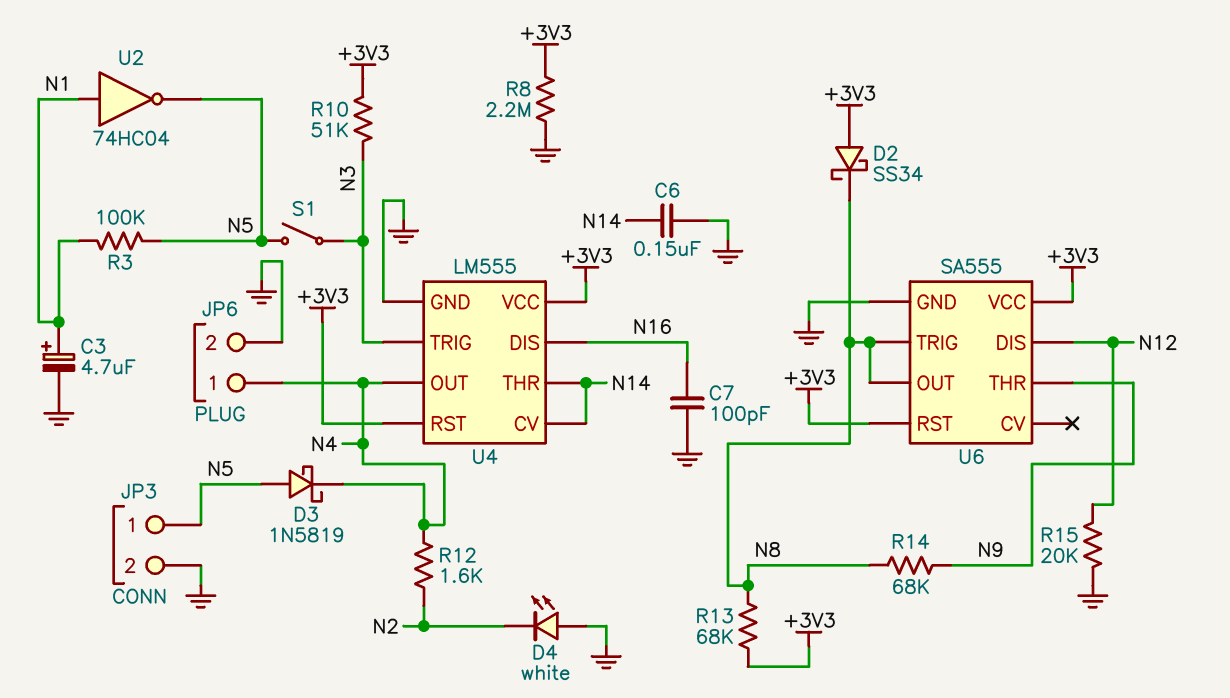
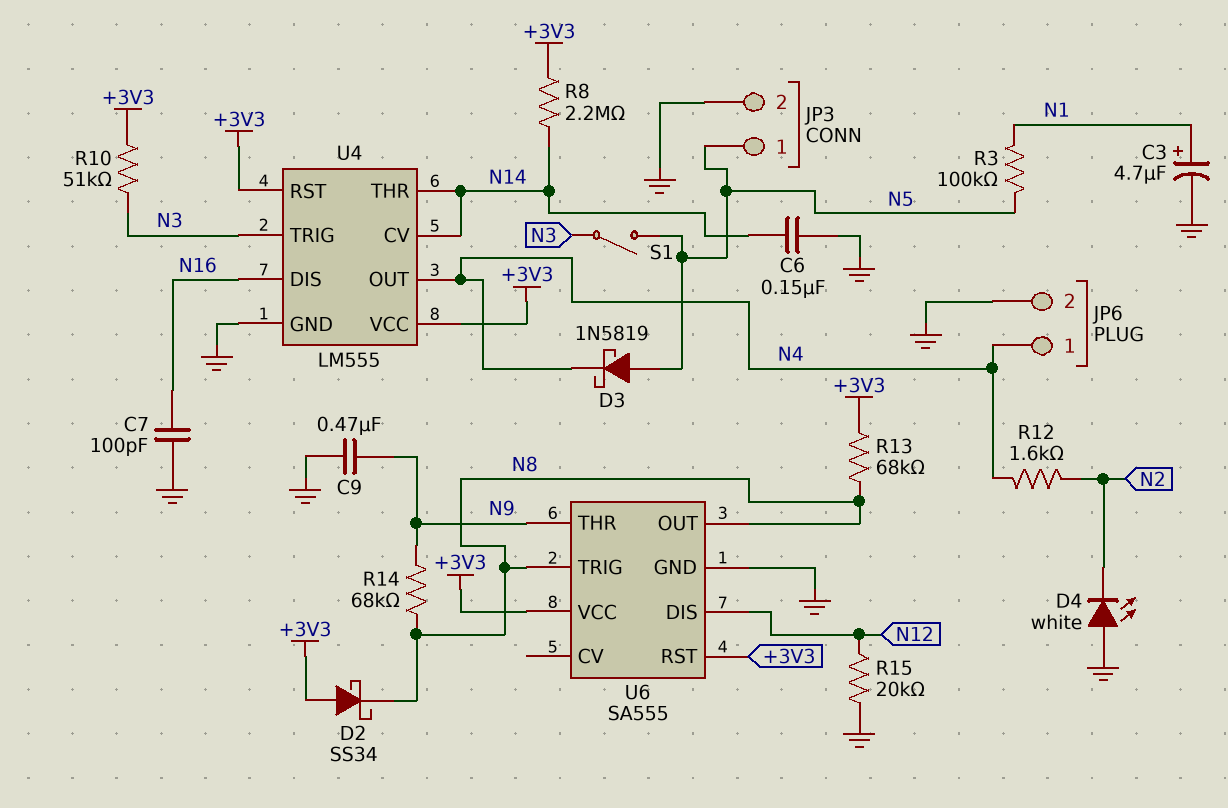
C9: none -> 470nF (GND, N9)
R8: 2.2M (+3V3, GND) -> 2.2M (+3V3, N14)
U2: NOT 74HC04 (in N1, out N5) -> none

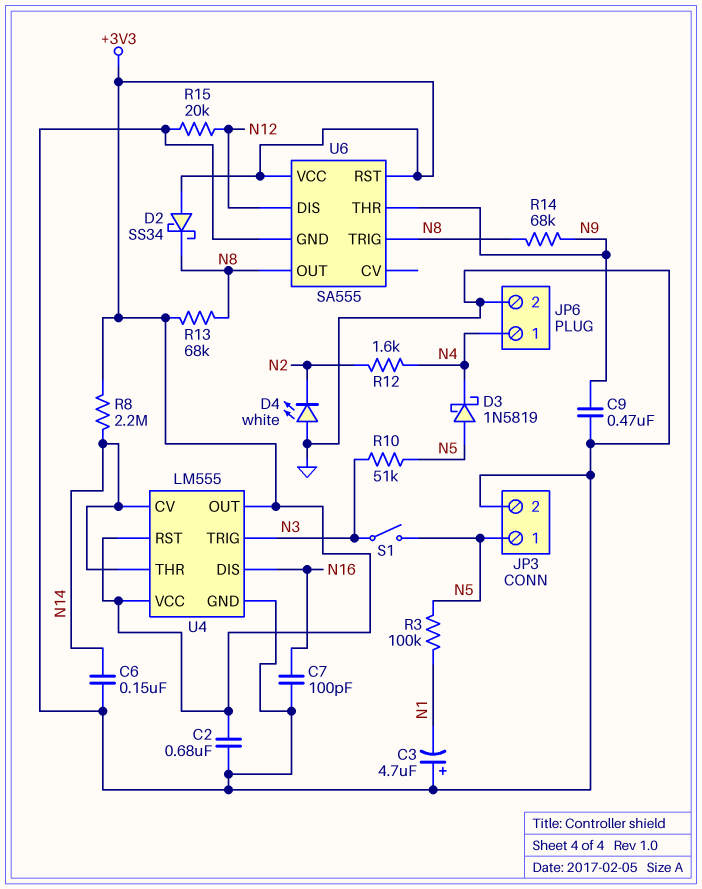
C2: none -> 680nF (+3V3, GND)
C3: 4.7uF (plus N1, minus GND) -> 4.7uF (plus GND, minus N1)
R10: 51k (+3V3, N3) -> 51k (N3, N5)
U4 pin OUT: N4 -> +3V3

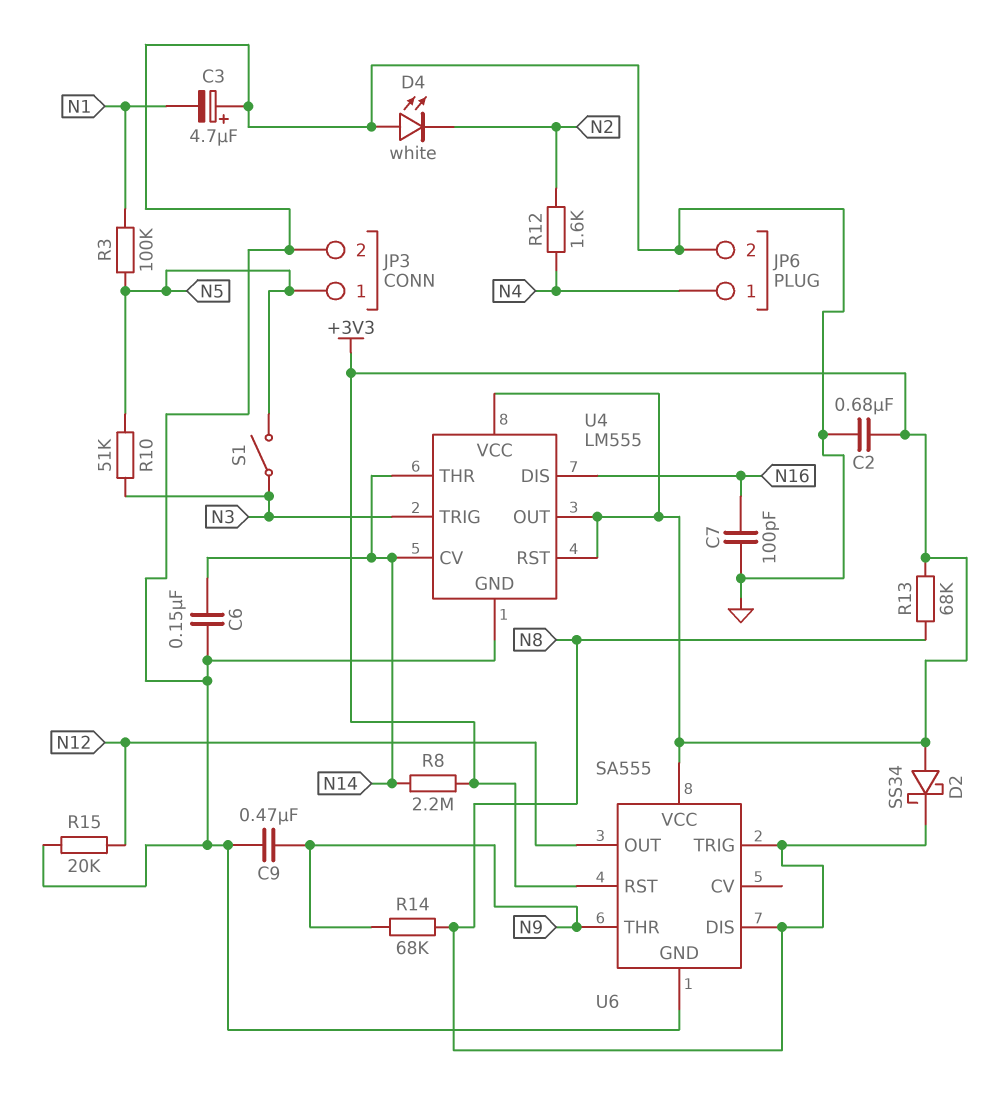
D3: schottky 1N5819 (A N5, K N4) -> none
U6 pin DIS: N12 -> N8
U6 pin OUT: N8 -> N12

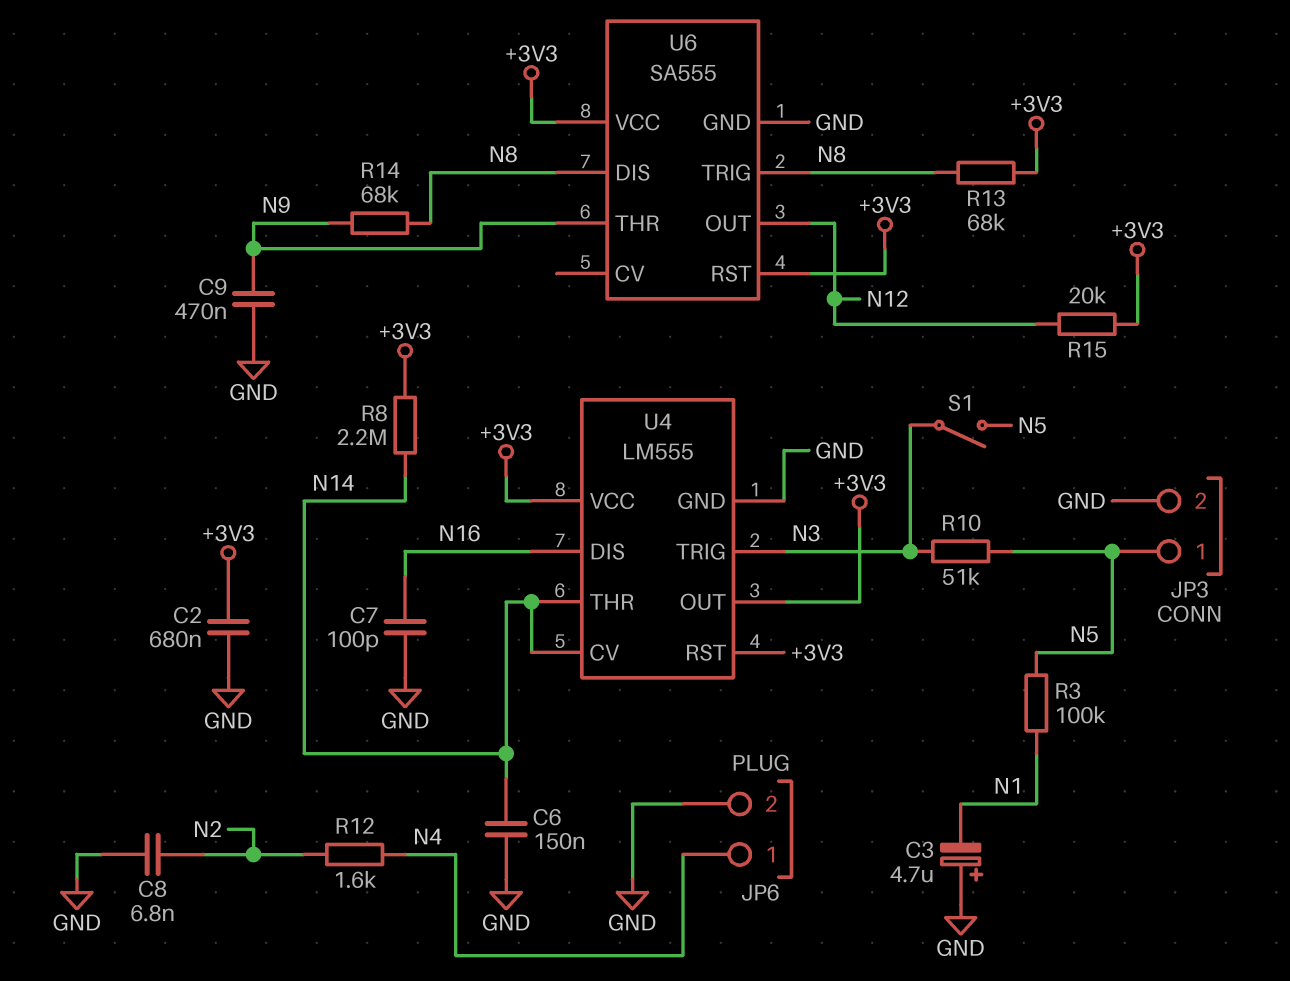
C8: none -> 6.8nF (GND, N2)
D2: schottky SS34 (A +3V3, K N8) -> none
D4: LED white (A GND, K N2) -> none
R15: 20k (GND, N12) -> 20k (+3V3, N12)

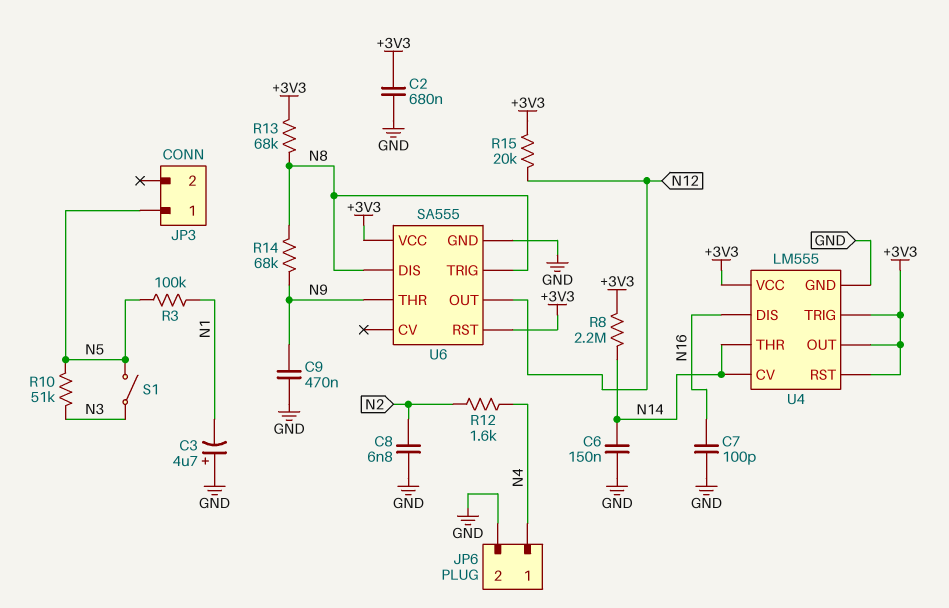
JP3 pin 2: GND -> none
U4 pin TRIG: N3 -> +3V3

